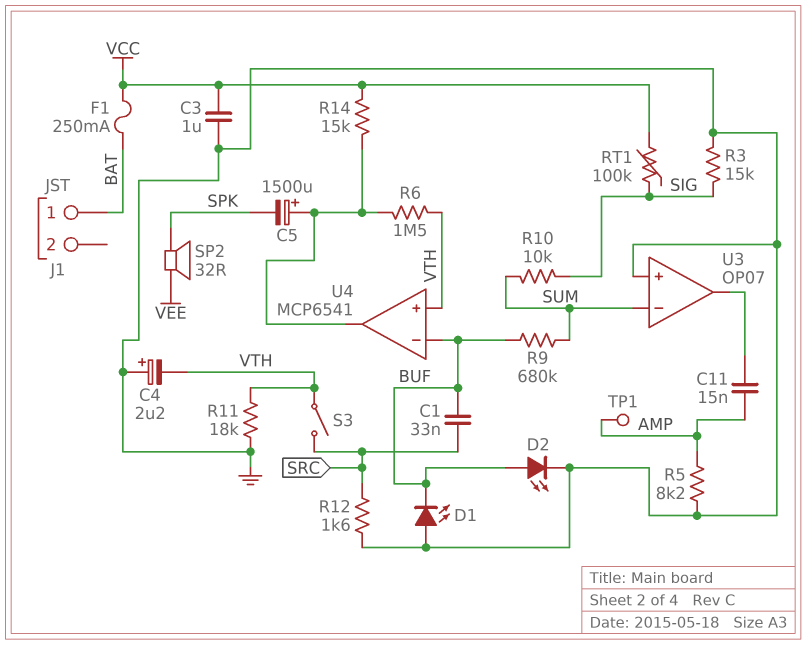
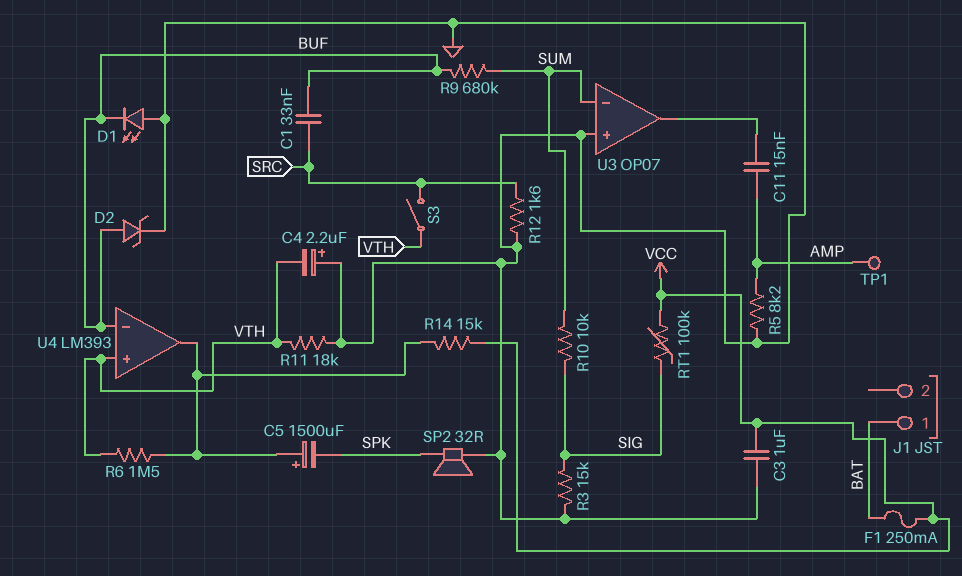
D2: LED (A BUF, K GND) -> zener (A BUF, K GND)
SP2: speaker 32R (SPK, VEE) -> speaker 32R (GND, SPK)
U4: MCP6541 -> LM393

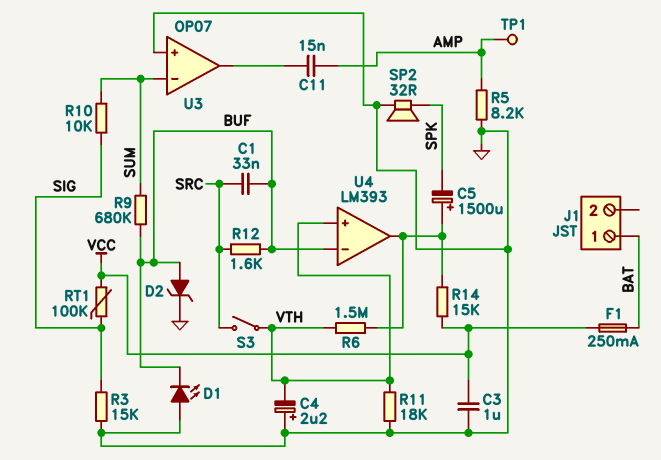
R12: 1.6k (GND, SRC) -> 1.6k (BUF, SRC)

